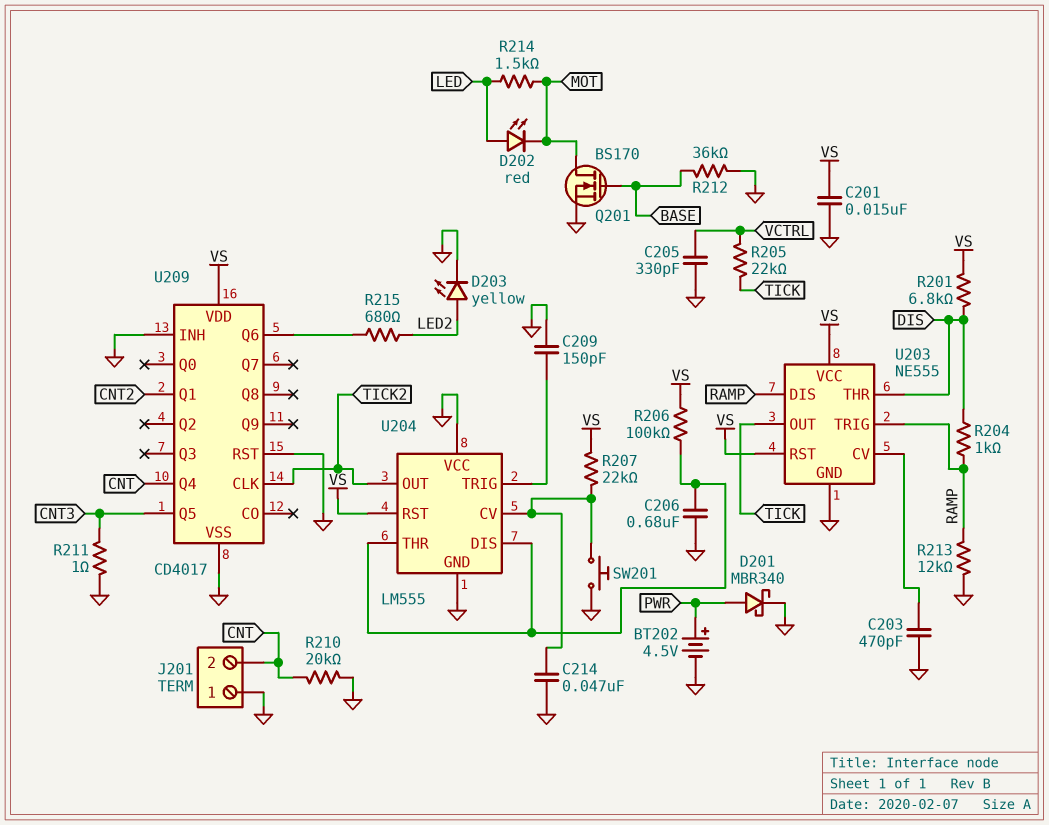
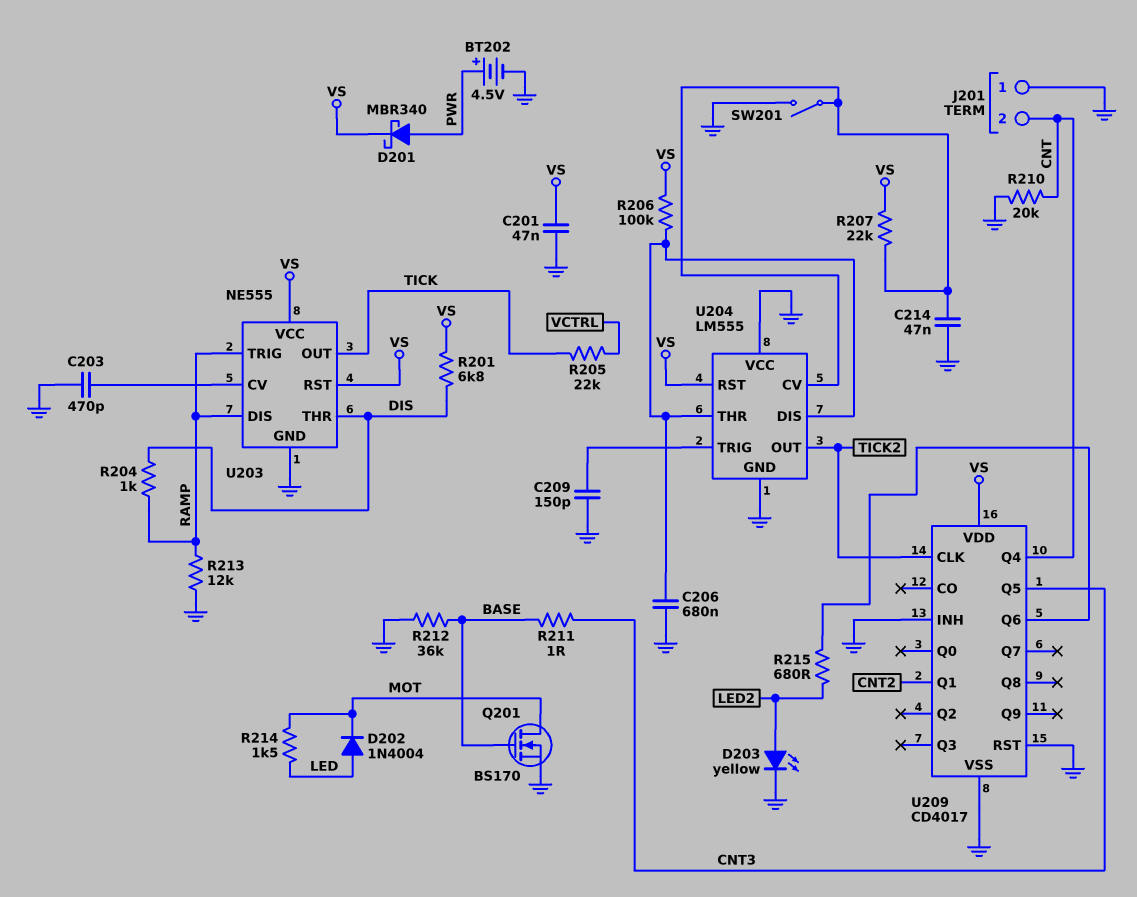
C201: 15nF (GND, VS) -> 47nF (GND, VS)
C205: 330pF (GND, VCTRL) -> none
D201: schottky MBR340 (A PWR, K GND) -> schottky MBR340 (A PWR, K VS)
D202: LED red (A LED, K MOT) -> diode 1N4004 (A LED, K MOT)
R211: 1 (CNT3, GND) -> 1 (BASE, CNT3)
SW201: button (GND, U204/CV) -> switch (GND, U204/CV)

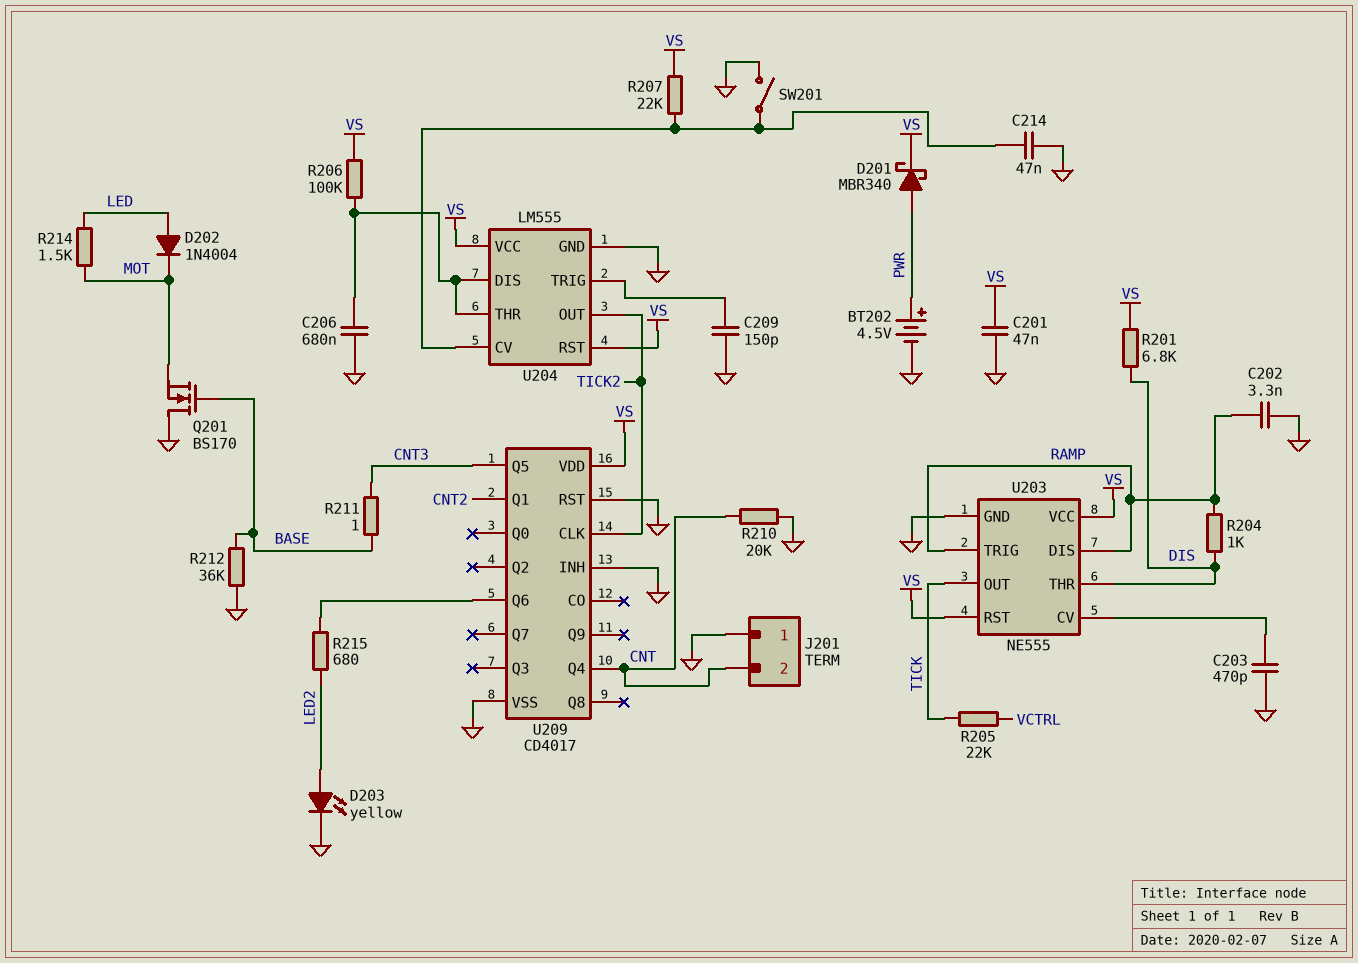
C202: none -> 3.3nF (GND, RAMP)
Q201: NMOS BS170 (G BASE, D MOT, S GND) -> NMOS BS170 (G BASE, D GND, S MOT)
R213: 12k (GND, RAMP) -> none
U204 pin VCC: GND -> VS

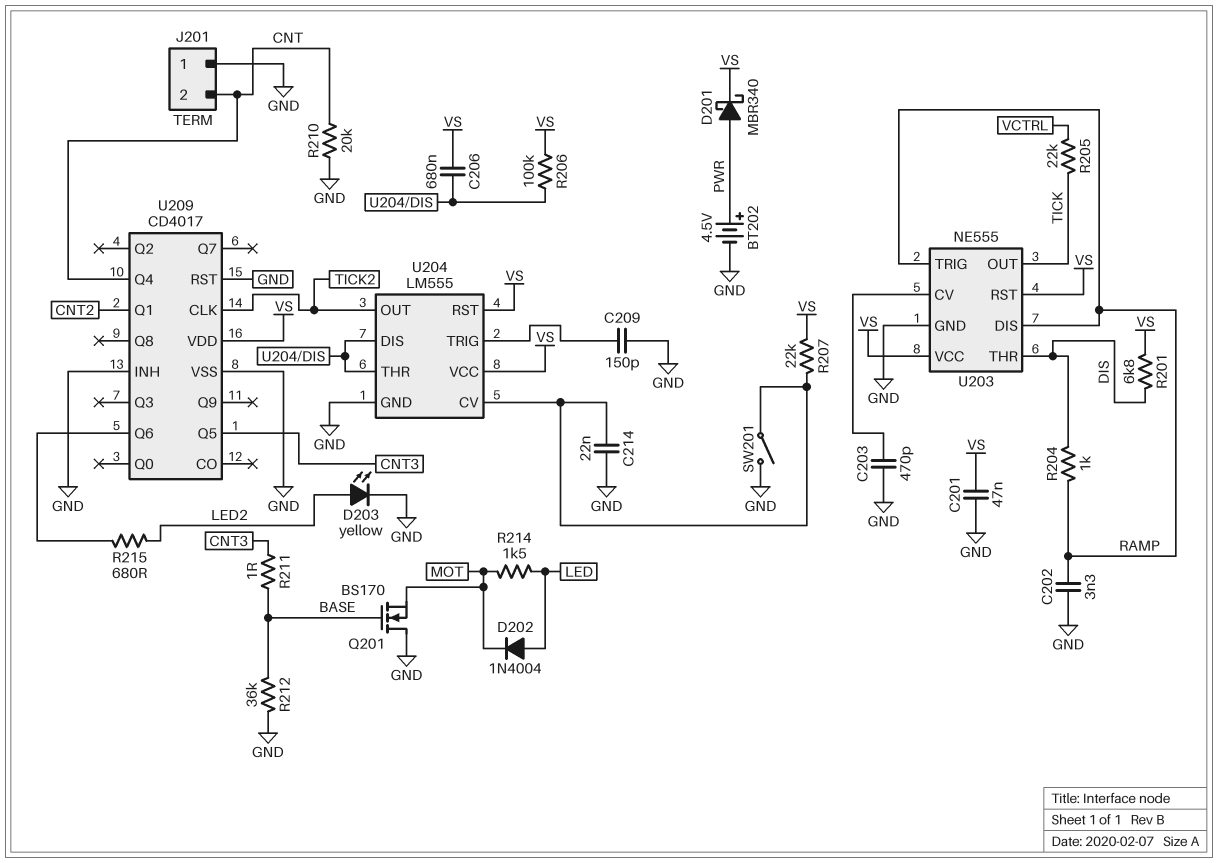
C206: 680nF (GND, U204/DIS) -> 680nF (U204/DIS, VS)
C214: 47nF (GND, U204/CV) -> 22nF (GND, U204/CV)

